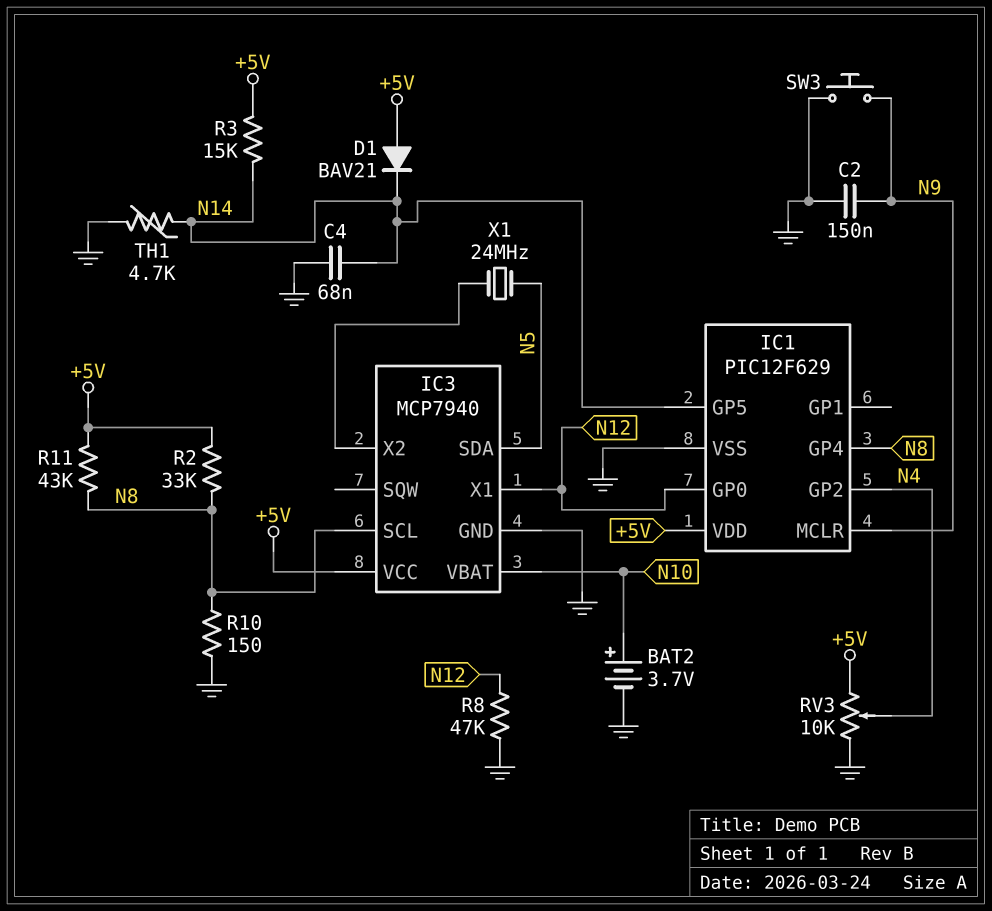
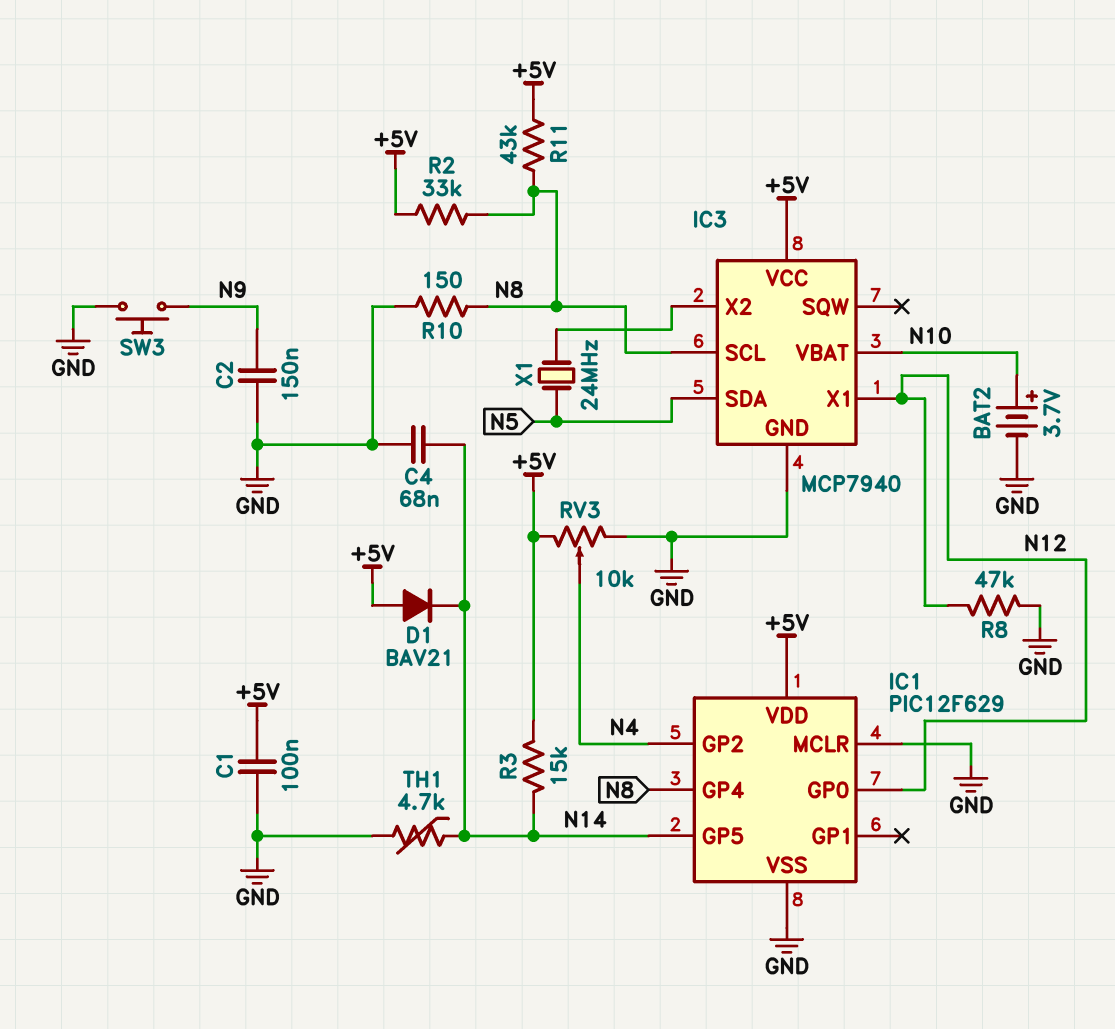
C1: none -> 100nF (+5V, GND)
IC1 pin MCLR: N9 -> GND

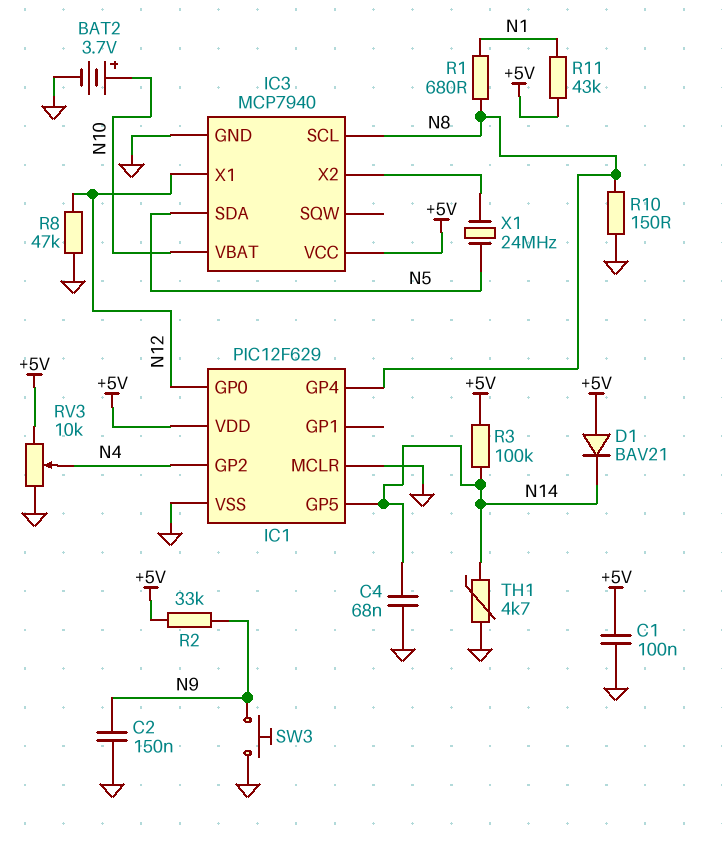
R1: none -> 680 (N1, N8)
R2: 33k (+5V, N8) -> 33k (+5V, N9)
R3: 15k (+5V, N14) -> 100k (+5V, N14)
R11: 43k (+5V, N8) -> 43k (+5V, N1)

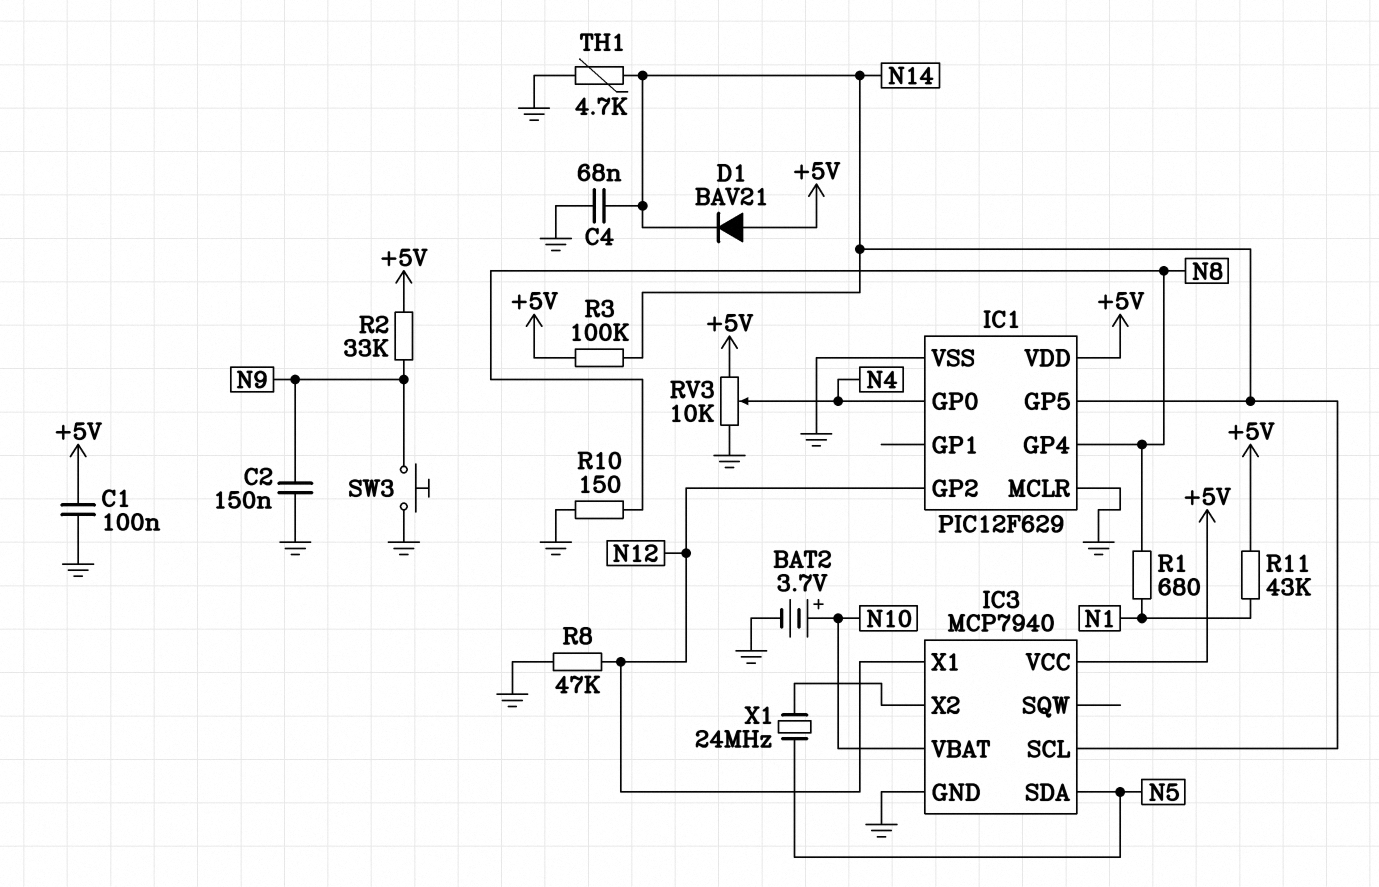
IC1 pin GP0: N12 -> N4
IC1 pin GP2: N4 -> N12
IC3 pin SCL: N8 -> N14

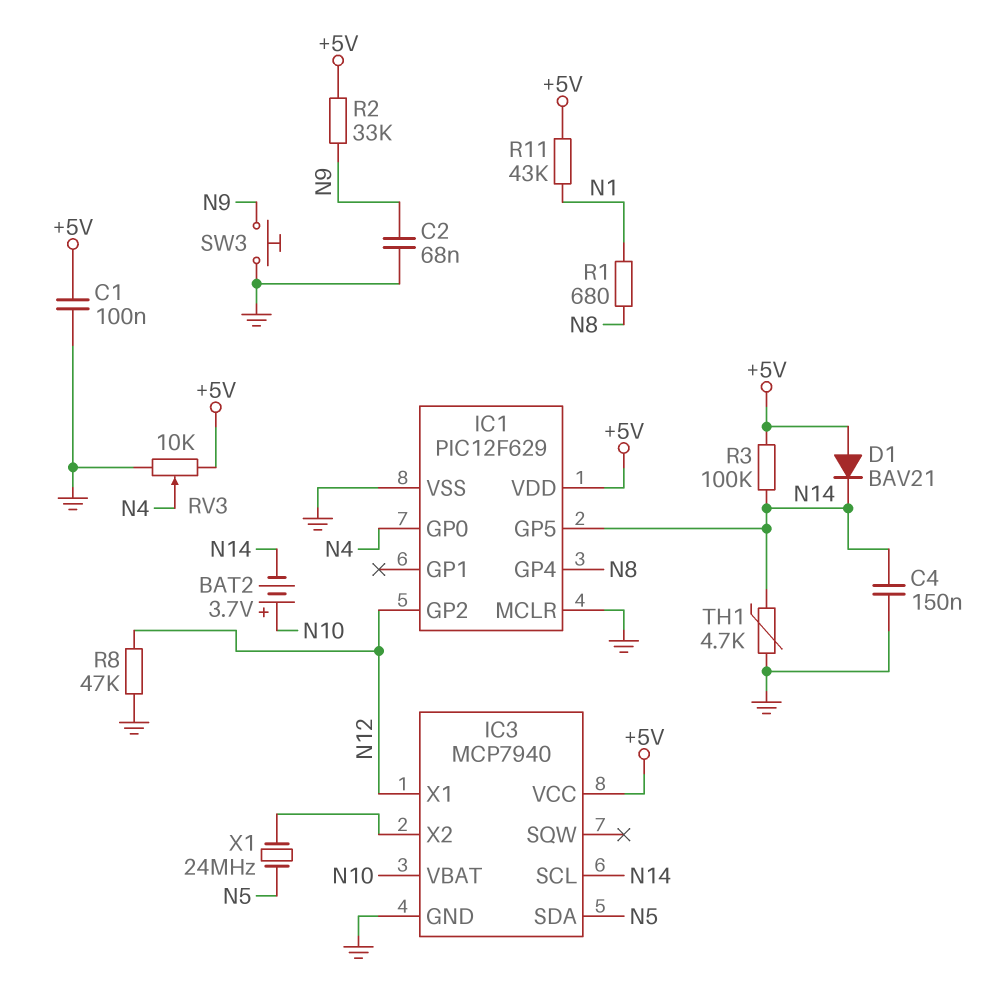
BAT2: 3.7V (plus N10, minus GND) -> 3.7V (plus N10, minus N14)
C2: 150nF (GND, N9) -> 68nF (GND, N9)
C4: 68nF (GND, N14) -> 150nF (GND, N14)
R10: 150 (GND, N8) -> none

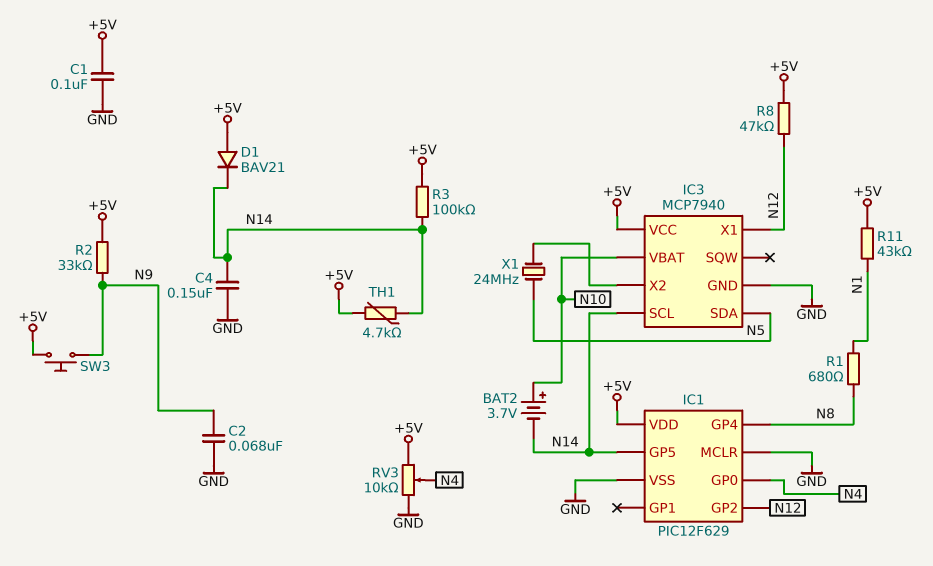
R8: 47k (GND, N12) -> 47k (+5V, N12)
SW3: button (GND, N9) -> button (+5V, N9)
TH1: 4.7k (GND, N14) -> 4.7k (+5V, N14)

